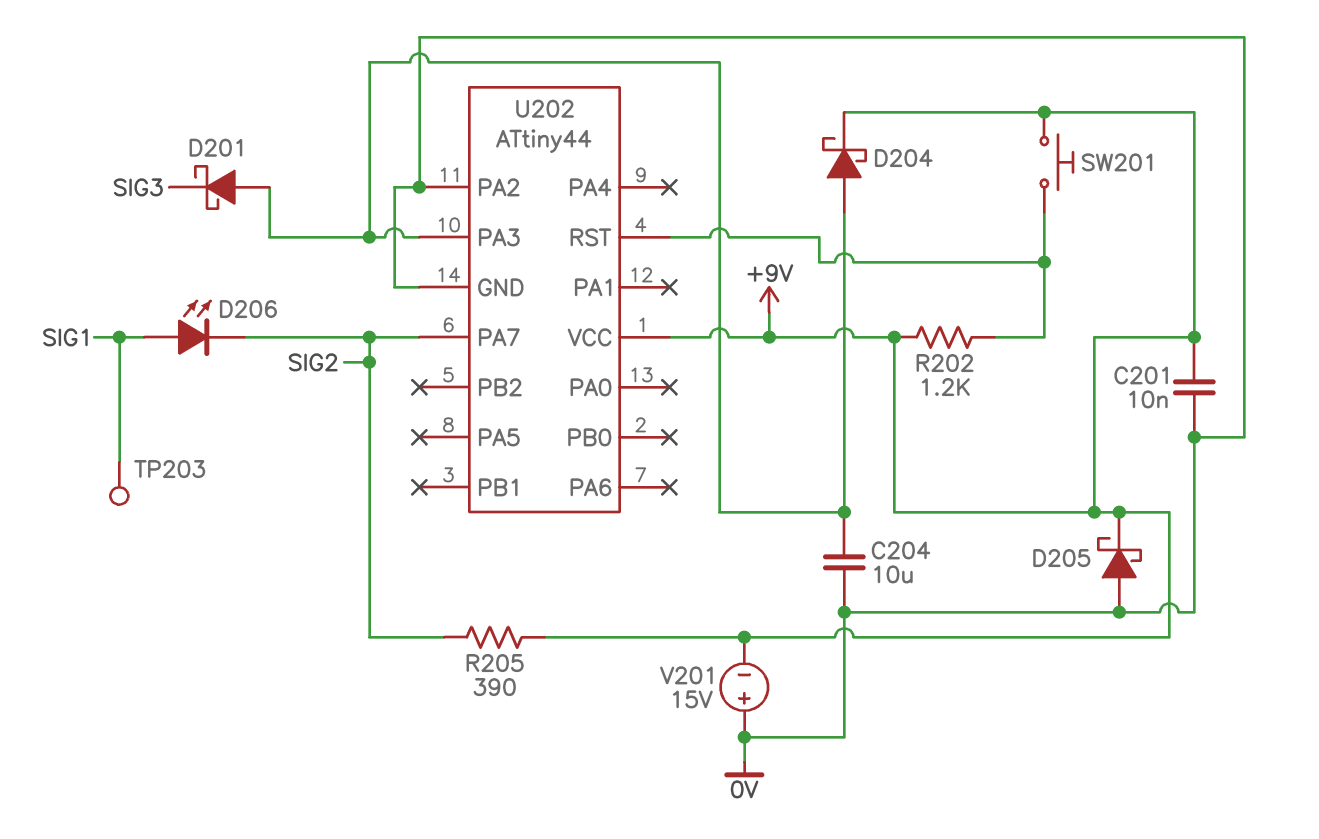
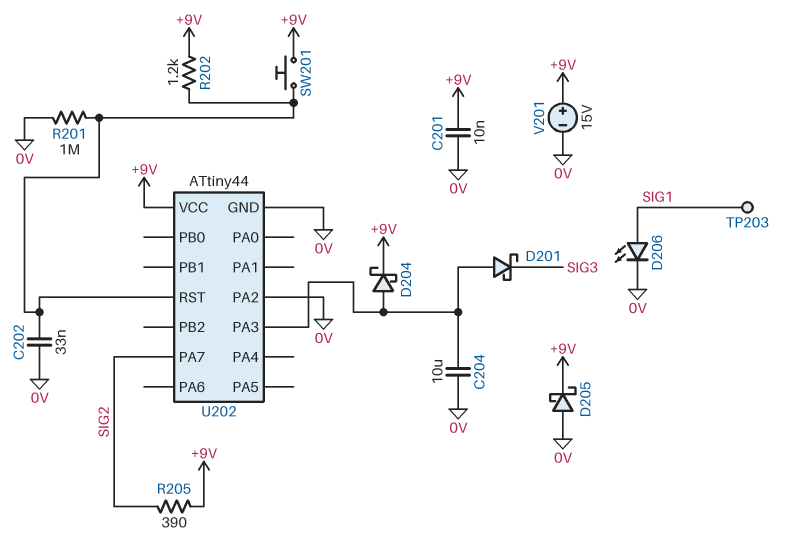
C202: none -> 33nF (0V, U202/RST)
D206: LED (A SIG1, K SIG2) -> LED (A SIG1, K 0V)
R201: none -> 1M (0V, U202/RST)
V201: 15V (plus 0V, minus +9V) -> 15V (plus +9V, minus 0V)

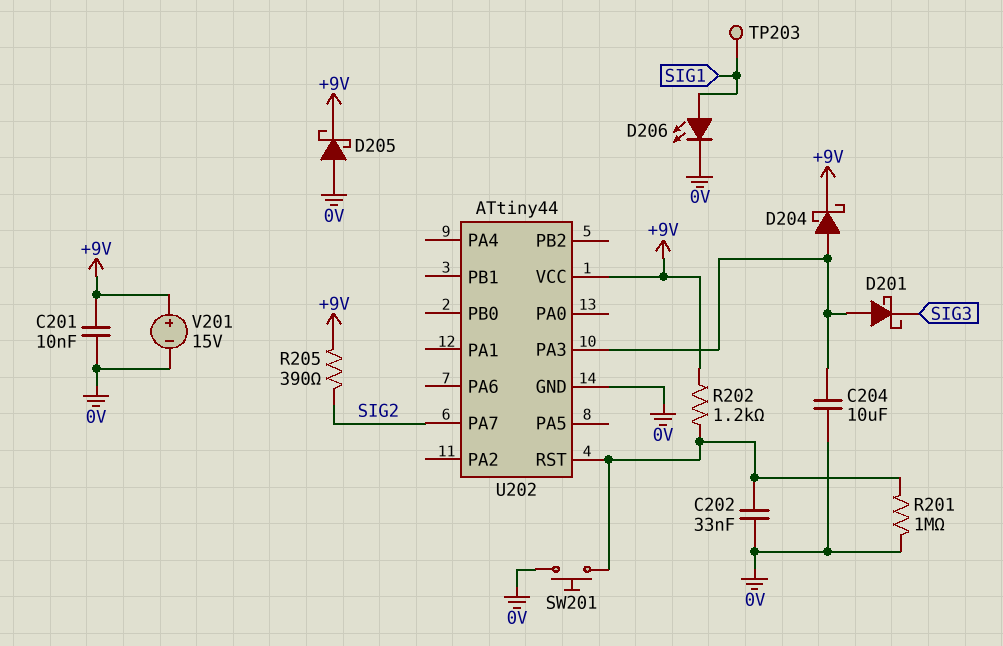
SW201: button (+9V, U202/RST) -> button (0V, U202/RST)
U202 pin PA2: 0V -> none

